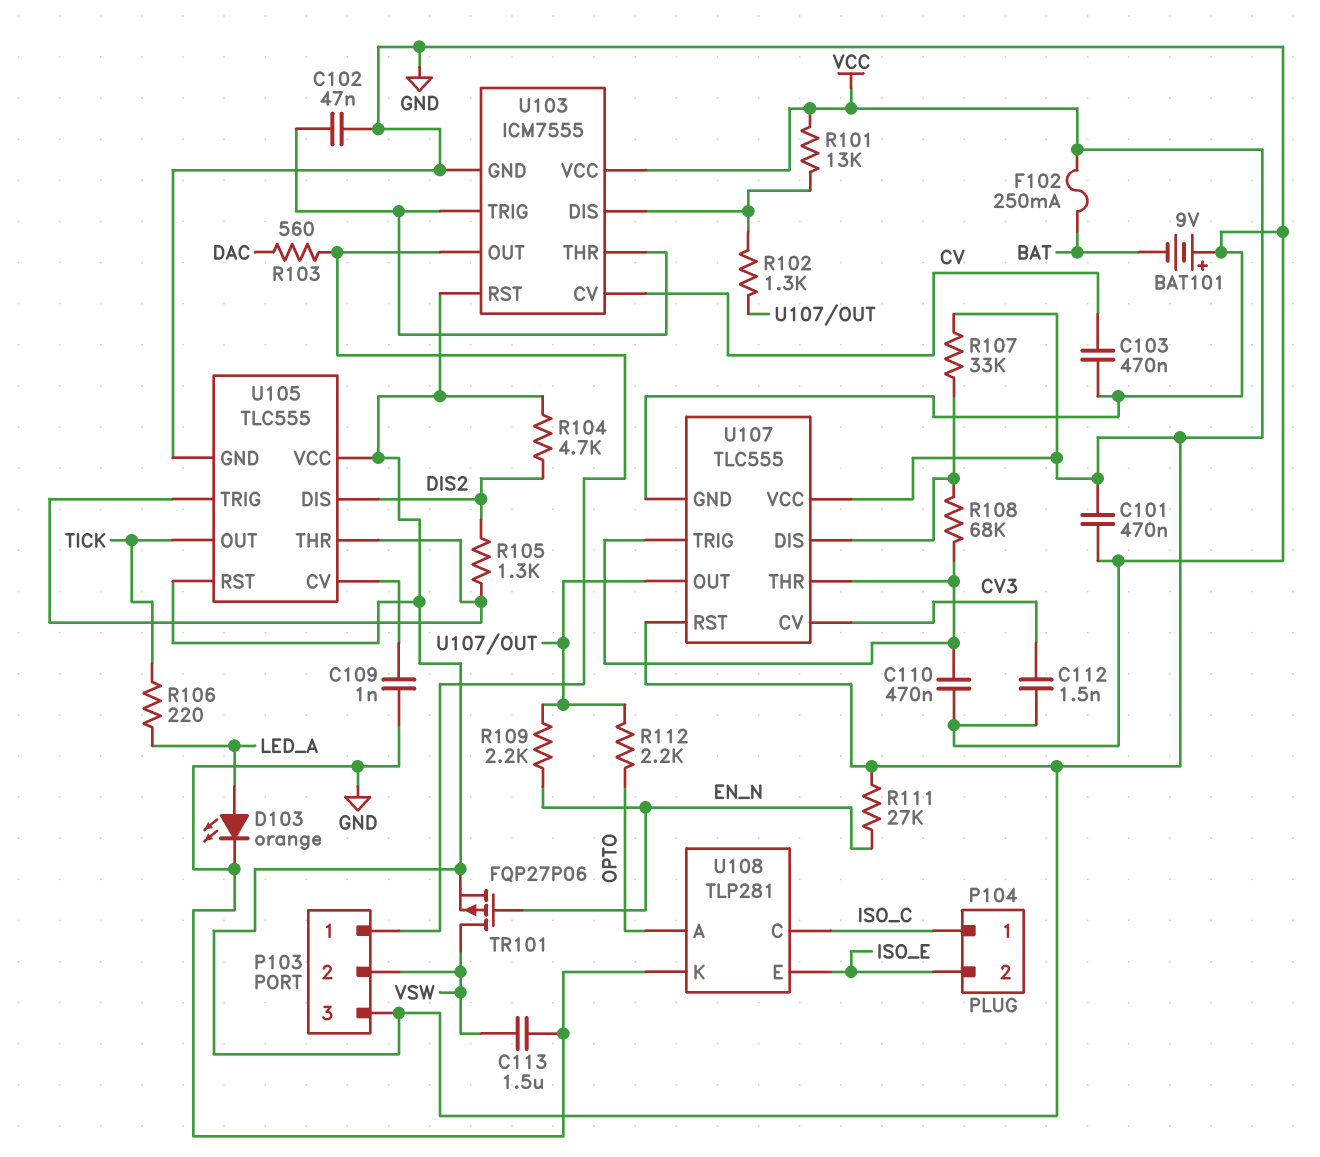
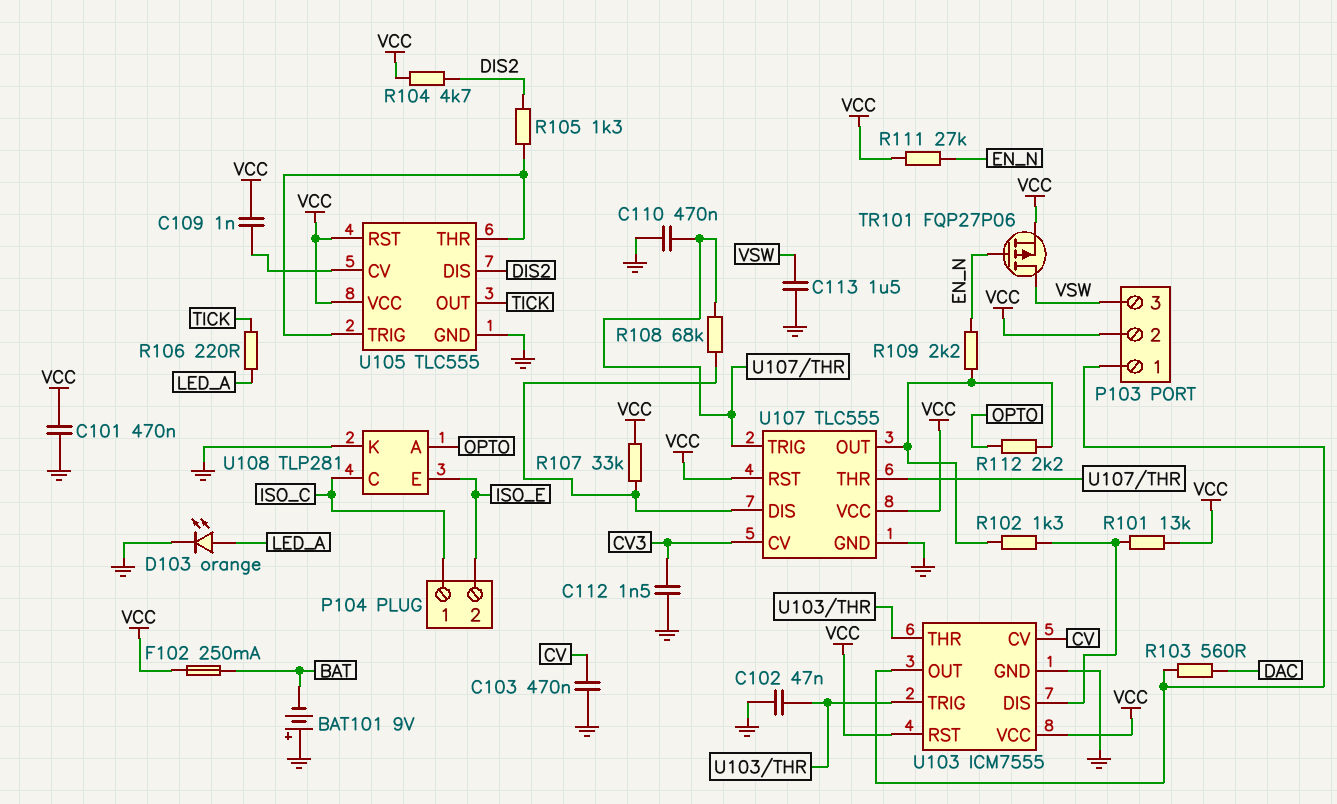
C109: 1nF (GND, U105/CV) -> 1nF (U105/CV, VCC)
P103 pin 2: VSW -> VCC
P103 pin 3: VCC -> VSW

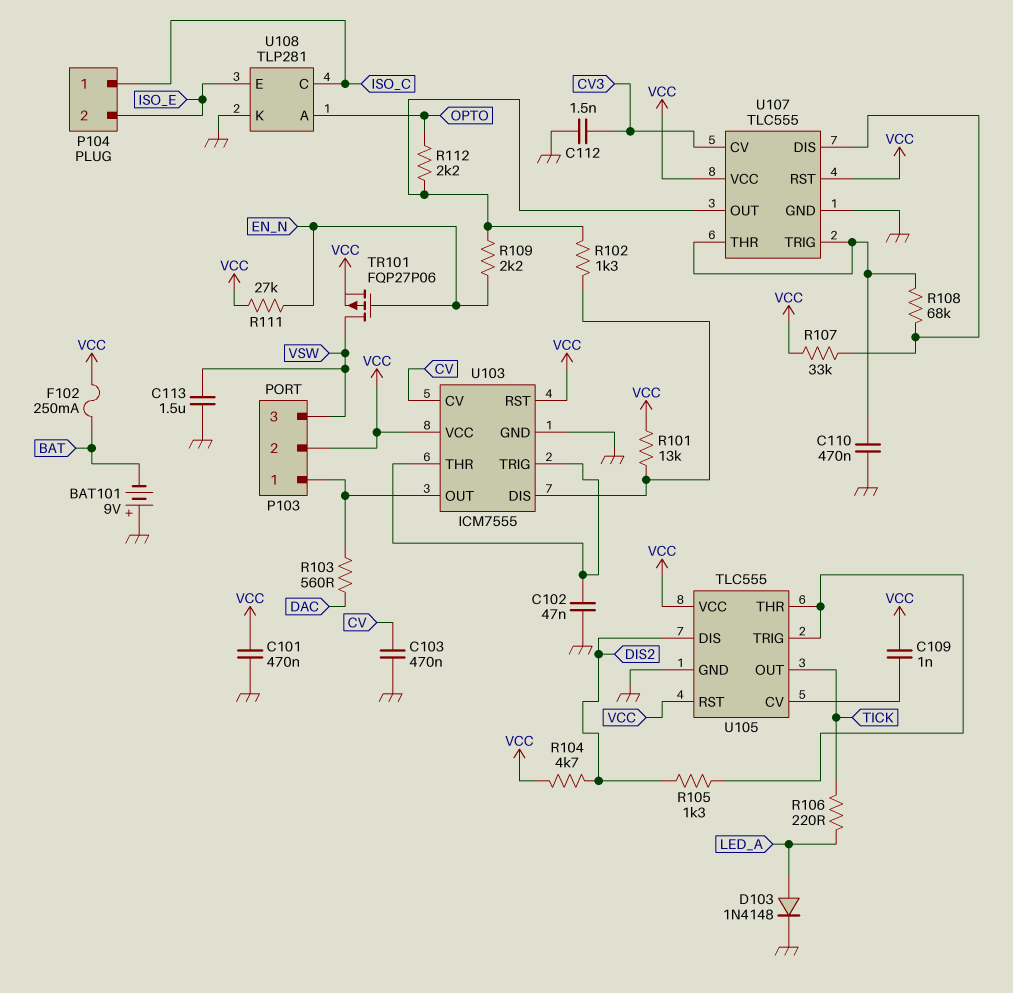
D103: LED orange (A LED_A, K GND) -> diode 1N4148 (A LED_A, K GND)

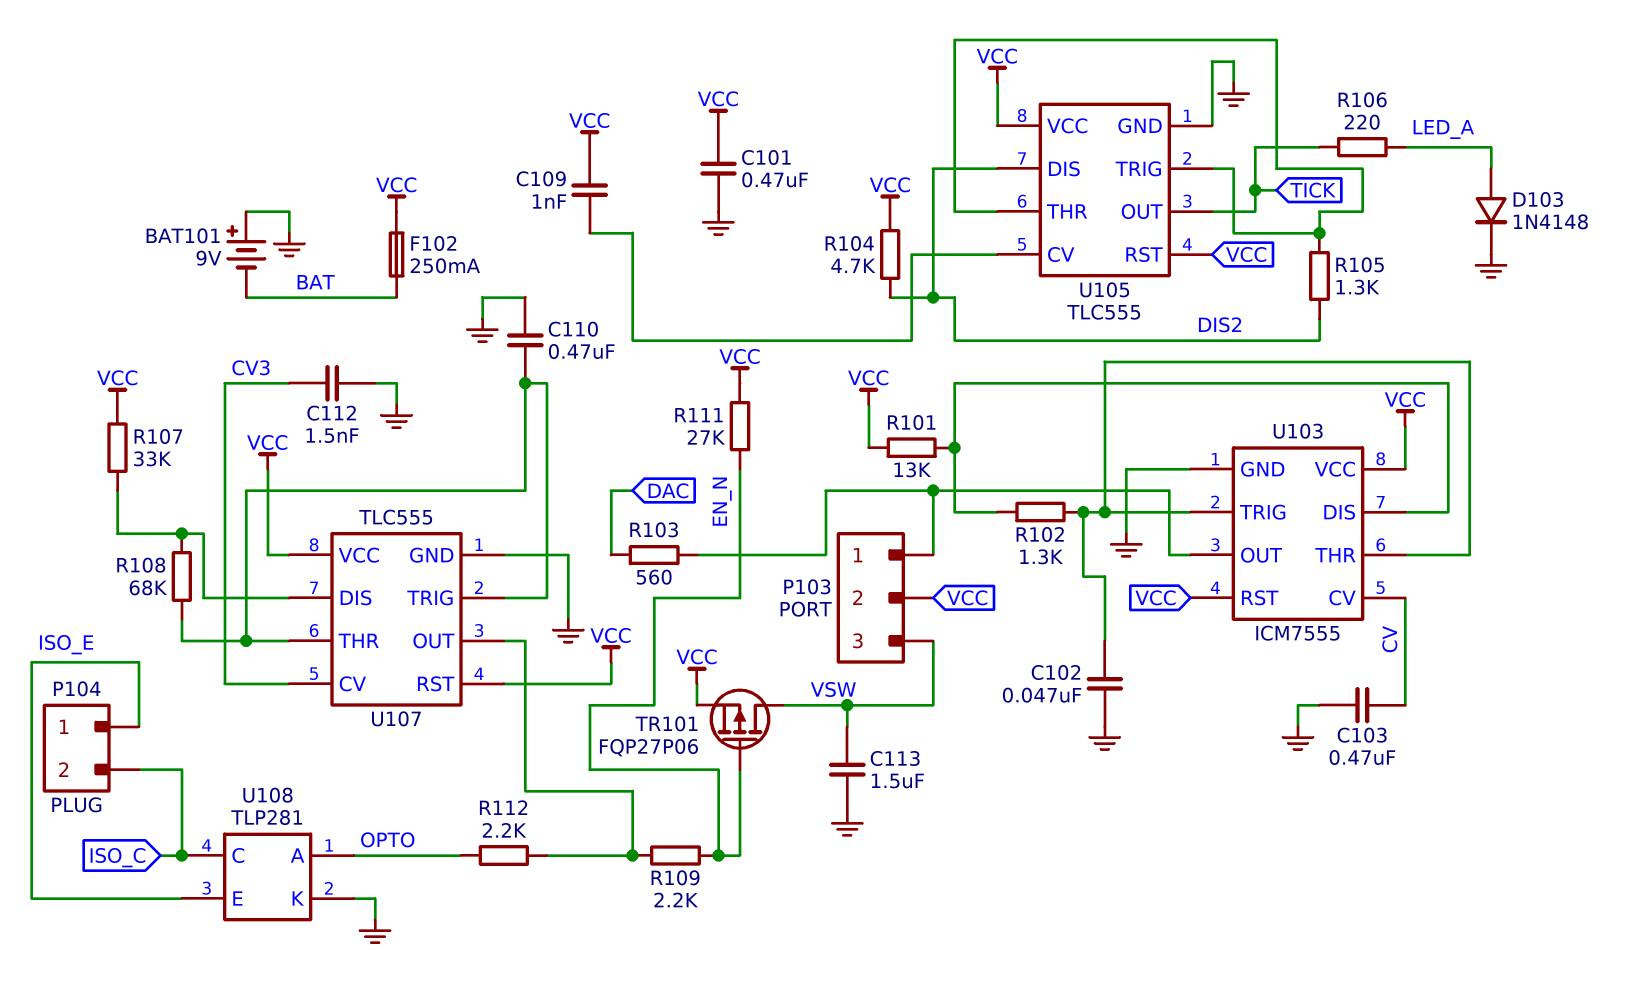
P104 pin 1: ISO_C -> ISO_E
P104 pin 2: ISO_E -> ISO_C
R102: 1.3k (U103/DIS, U107/OUT) -> 1.3k (U103/DIS, U103/THR)

